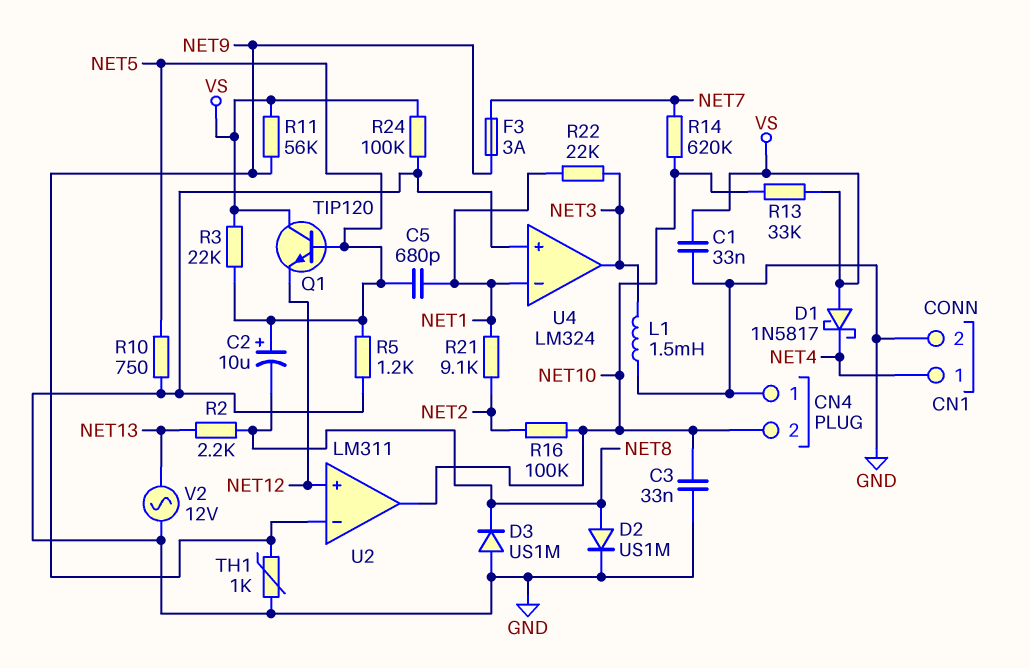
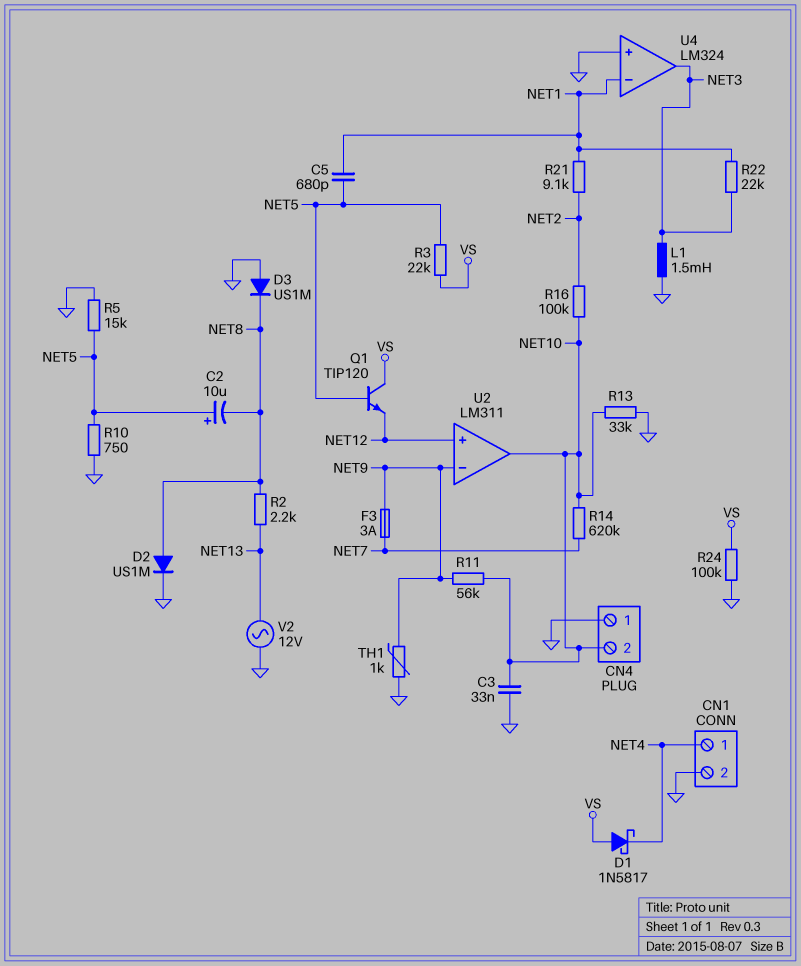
C1: 33nF (GND, VS) -> none
R5: 1.2k (GND, NET5) -> 15k (GND, NET5)
R11: 56k (NET9, VS) -> 56k (NET9, NET10)
R13: 33k (NET10, VS) -> 33k (GND, NET10)

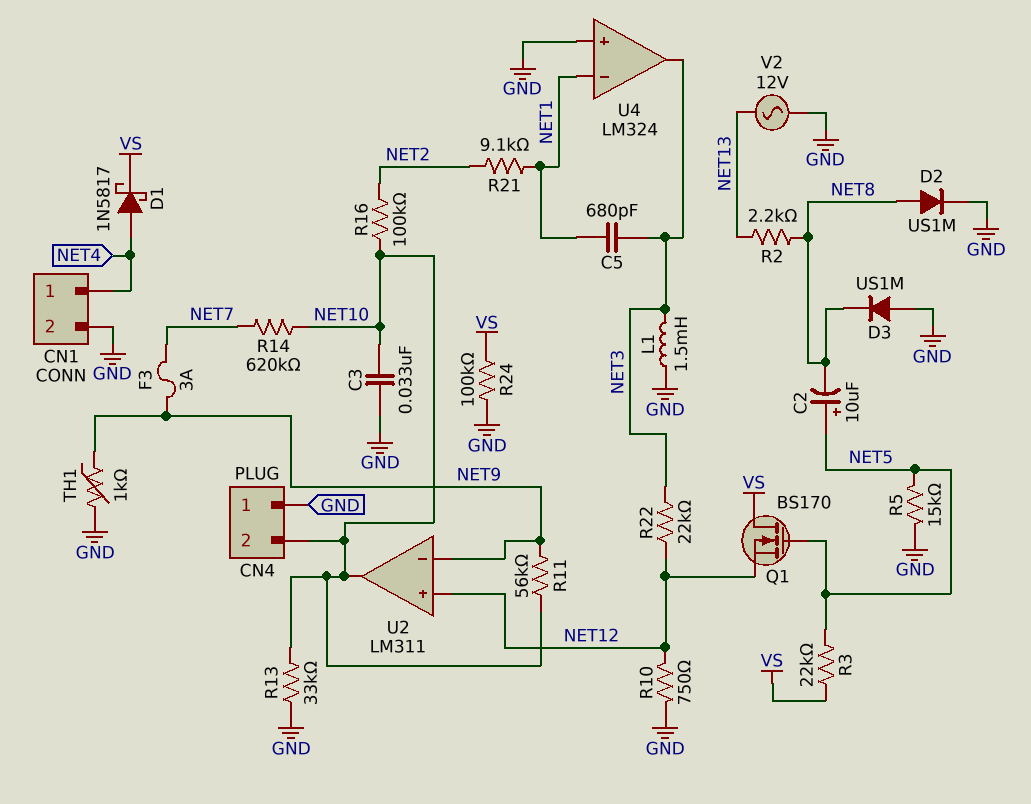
C5: 680pF (NET1, NET5) -> 680pF (NET1, NET3)
D1: schottky 1N5817 (A VS, K NET4) -> schottky 1N5817 (A NET4, K VS)
Q1: NPN TIP120 (B NET5, C VS, E NET12) -> NMOS BS170 (G NET5, D VS, S NET12)
R10: 750 (GND, NET5) -> 750 (GND, NET12)
R22: 22k (NET1, NET3) -> 22k (NET3, NET12)

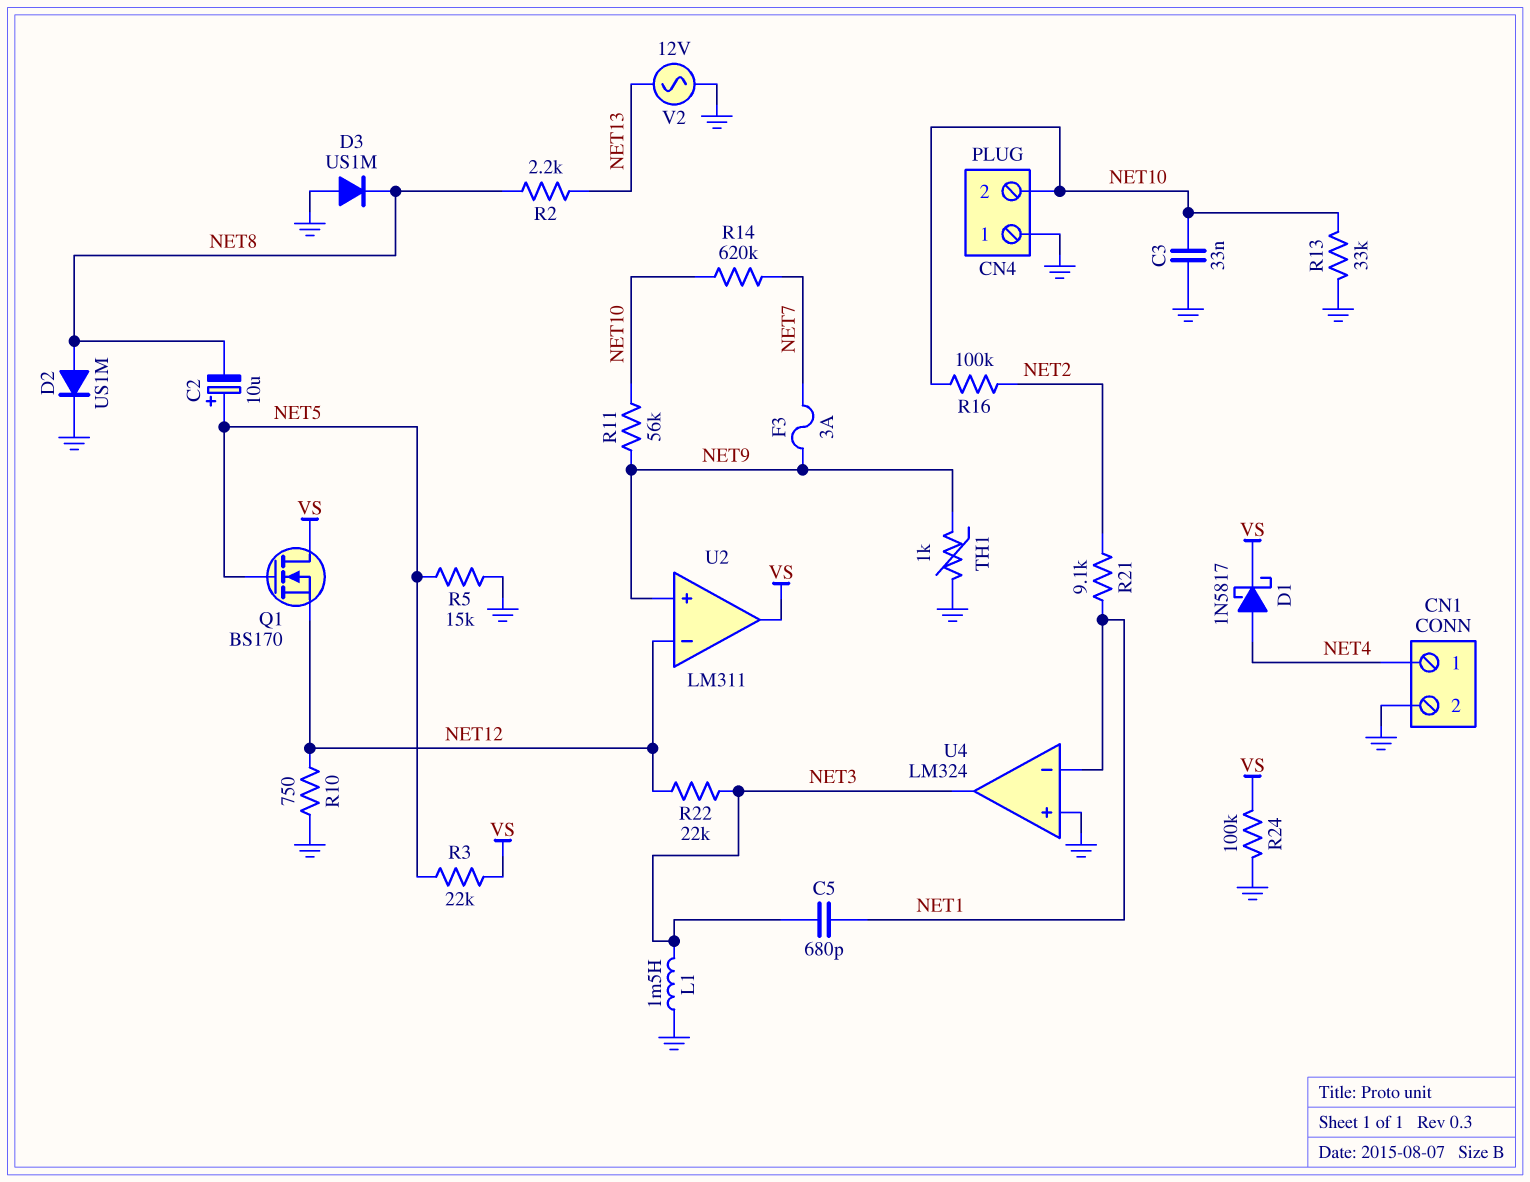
U2 pin in+: NET12 -> NET9
U2 pin in-: NET9 -> NET12
U2 pin out: NET10 -> VS

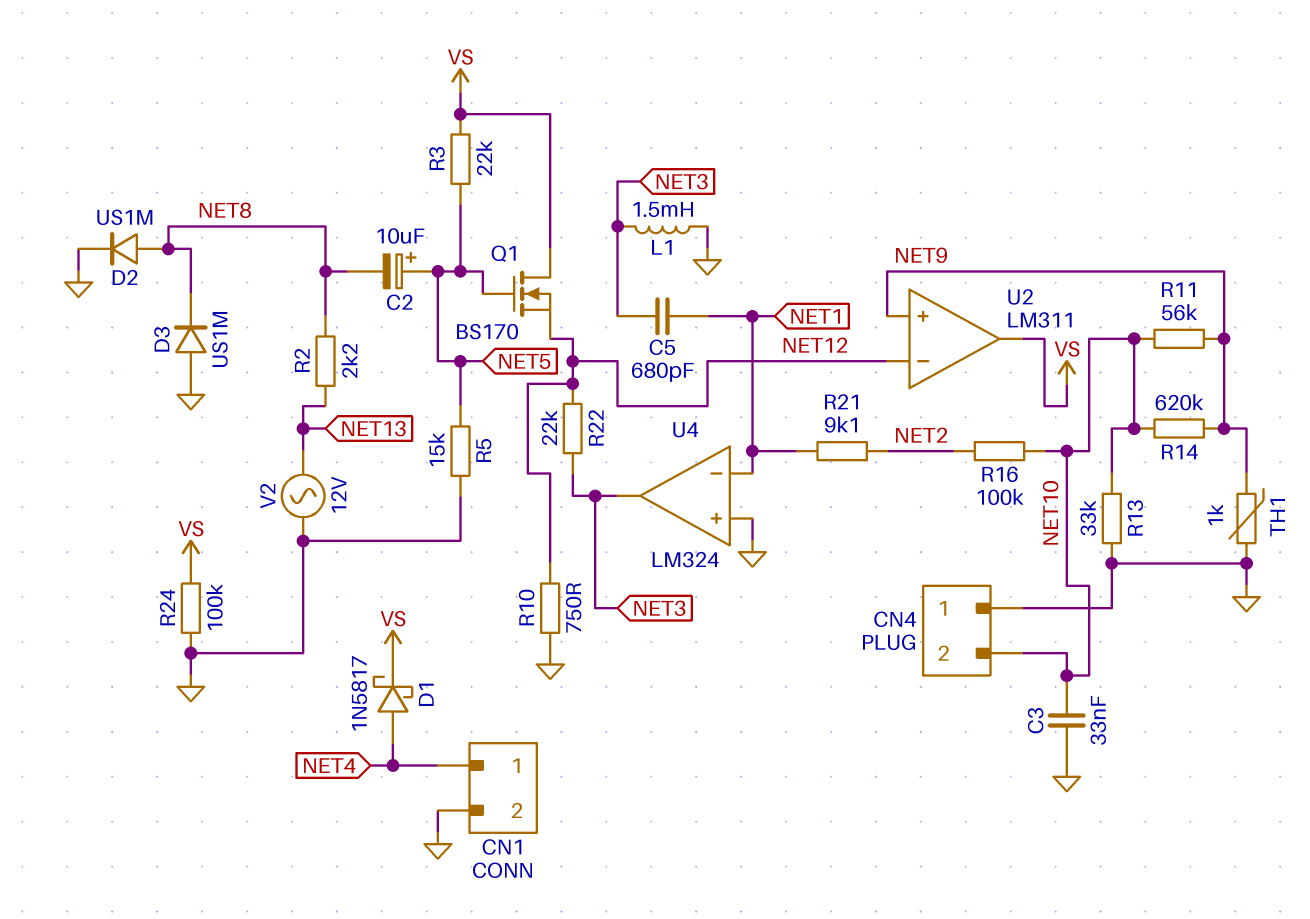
F3: 3A (NET7, NET9) -> none
R14: 620k (NET7, NET10) -> 620k (NET9, NET10)

